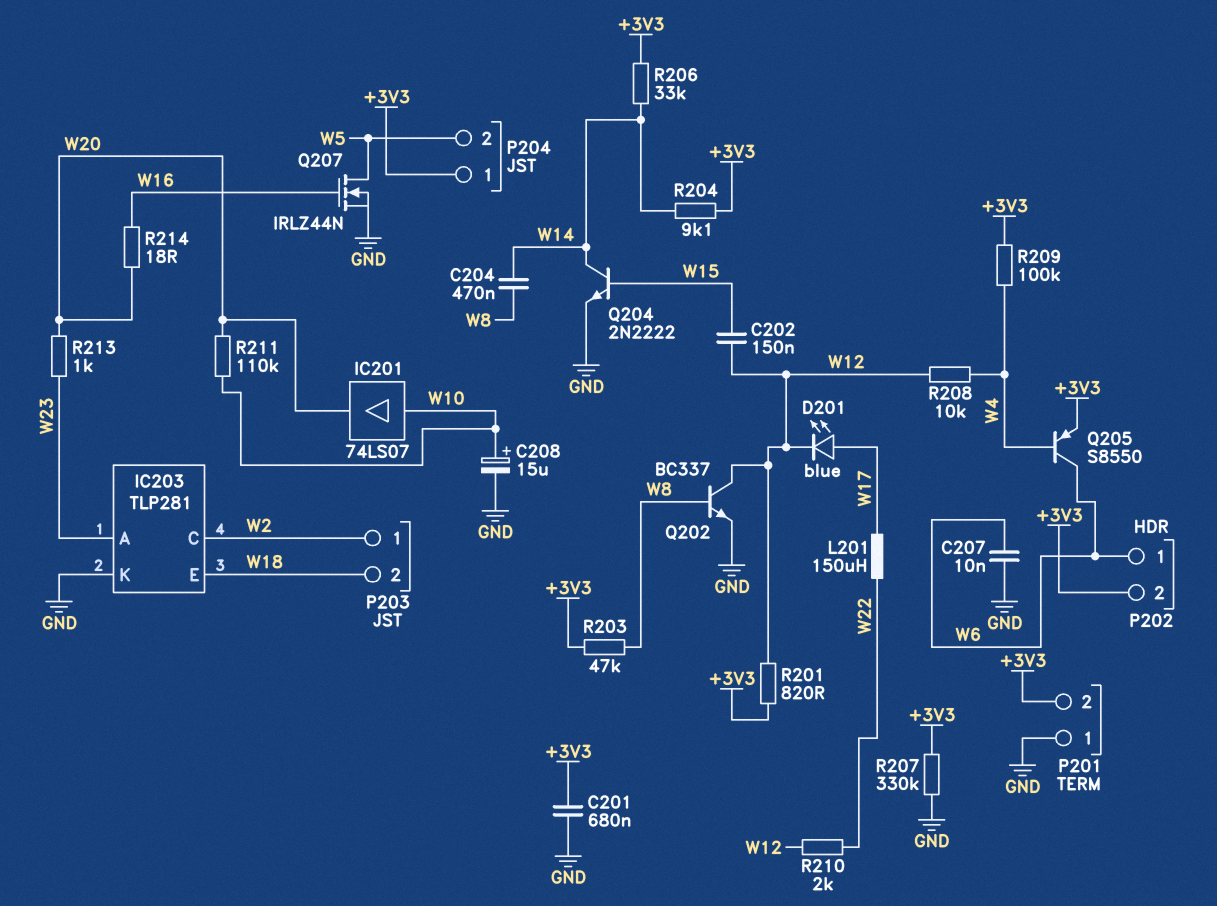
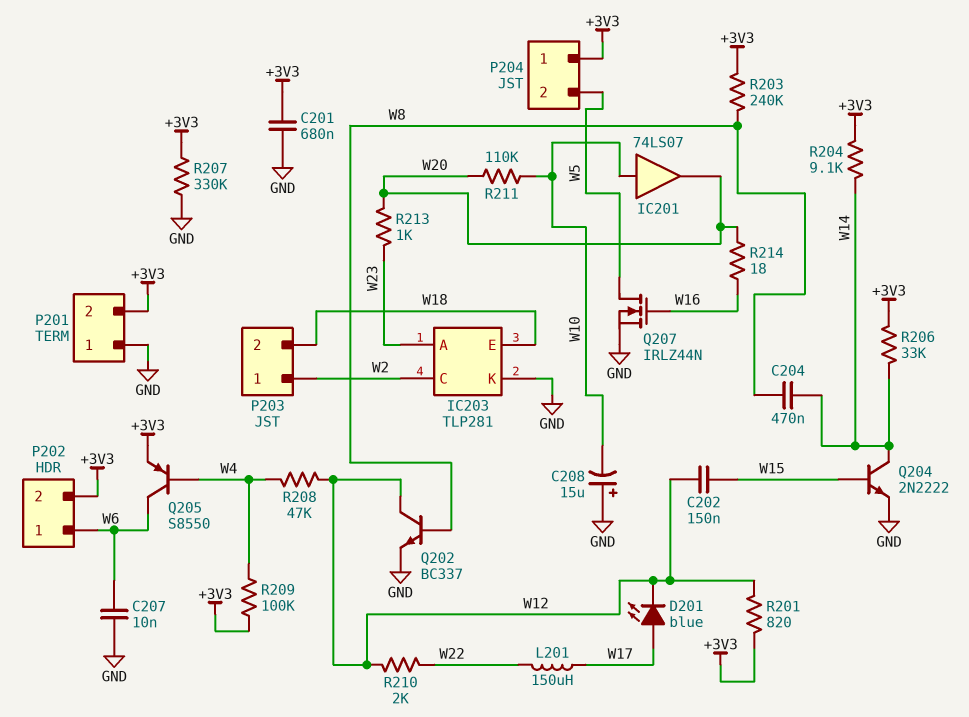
C208: 15uF (plus W10, minus GND) -> 15uF (plus GND, minus W10)
R203: 47k (+3V3, W8) -> 240k (+3V3, W8)
R208: 10k (W4, W12) -> 47k (W4, W12)

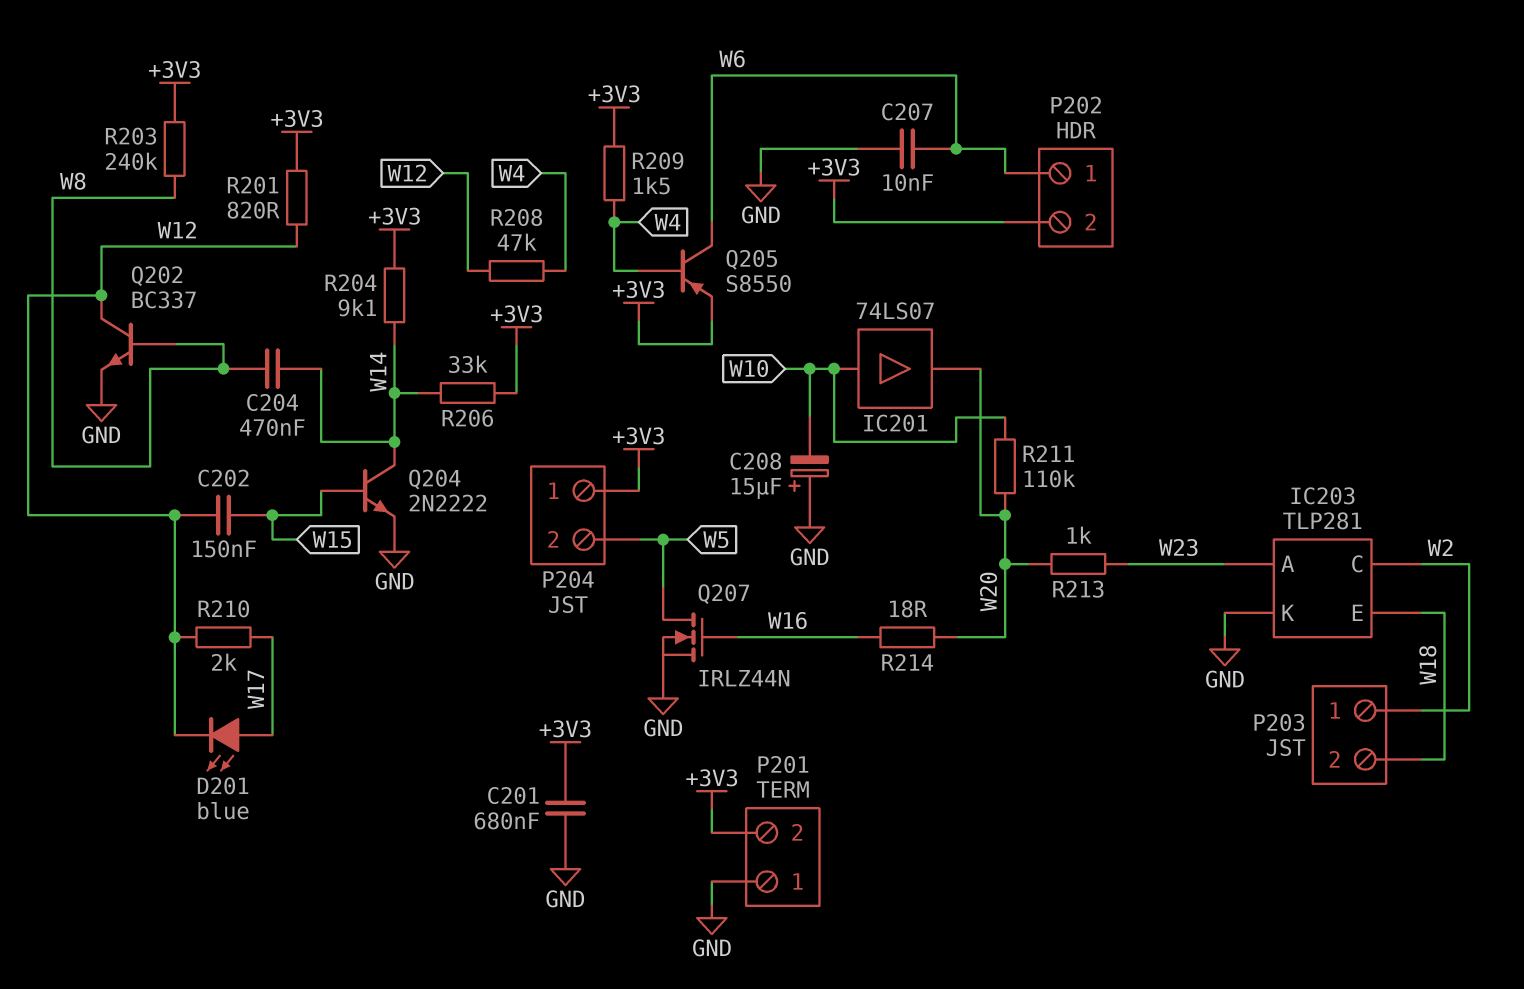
L201: 150uH (W17, W22) -> none
R207: 330k (+3V3, GND) -> none
R209: 100k (+3V3, W4) -> 1.5k (+3V3, W4)
R210: 2k (W12, W22) -> 2k (W12, W17)

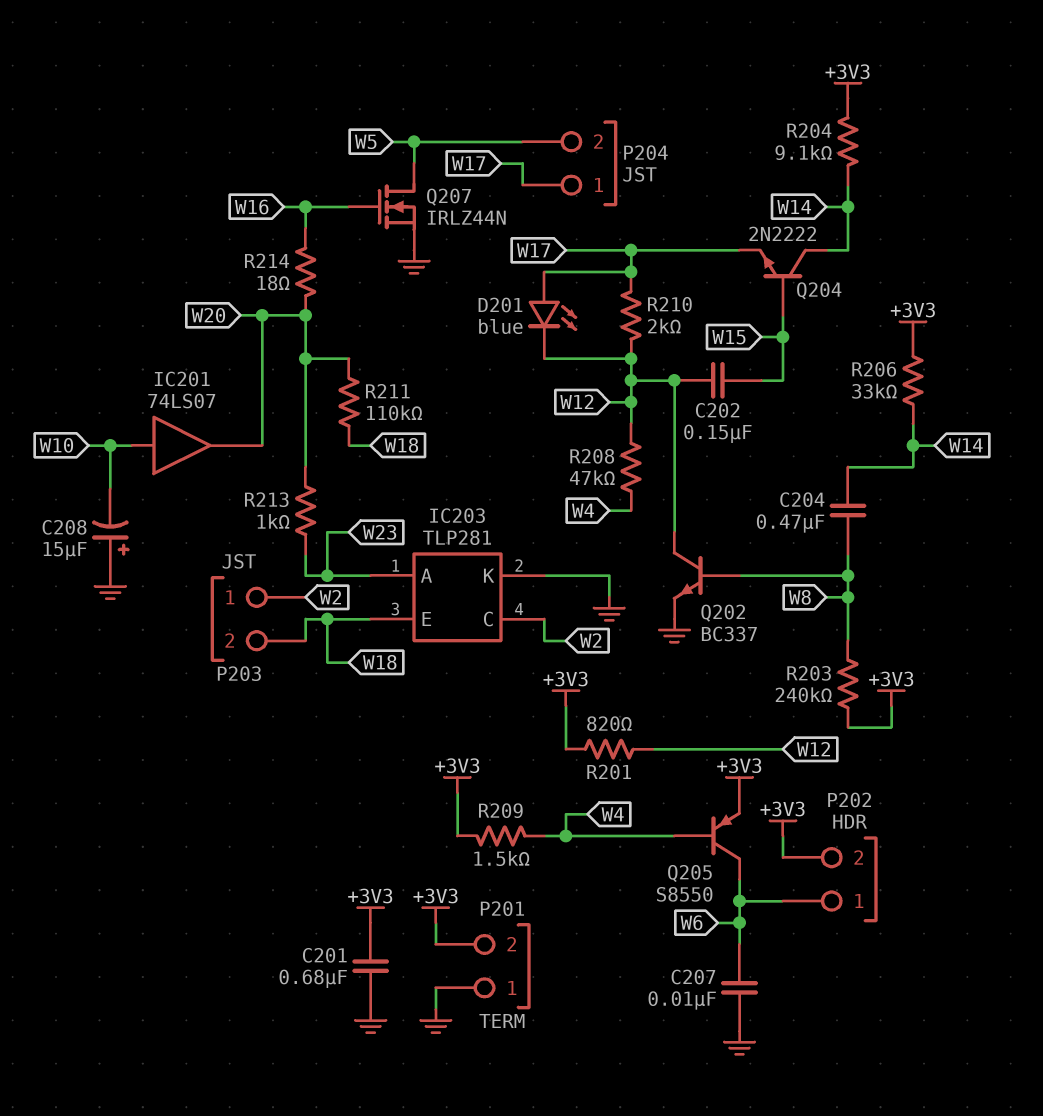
P204 pin 1: +3V3 -> W17
Q204: NPN 2N2222 (B W15, C W14, E GND) -> NPN 2N2222 (B W15, C W14, E W17)
R211: 110k (W10, W20) -> 110k (W18, W20)

